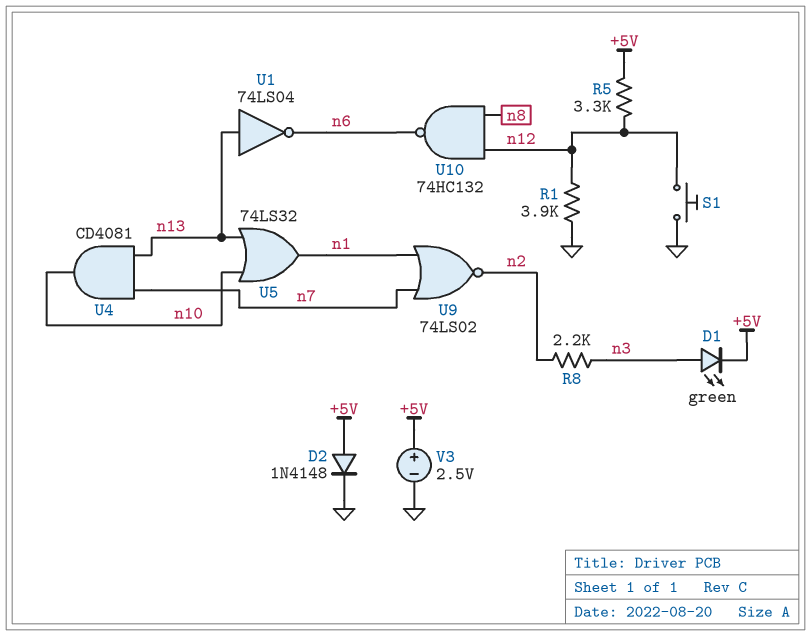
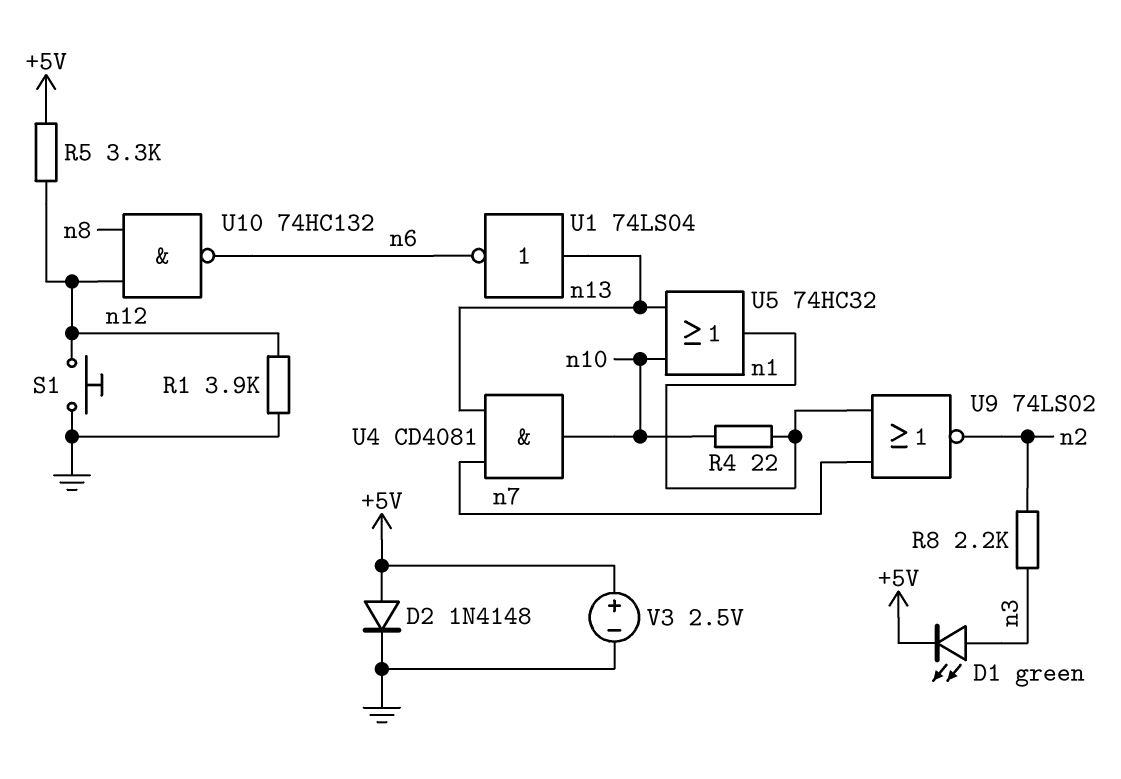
R4: none -> 22 (n1, n10)
U5: OR 74LS32 (in n10, in n13, out n1) -> OR 74HC32 (in n10, in n13, out n1)

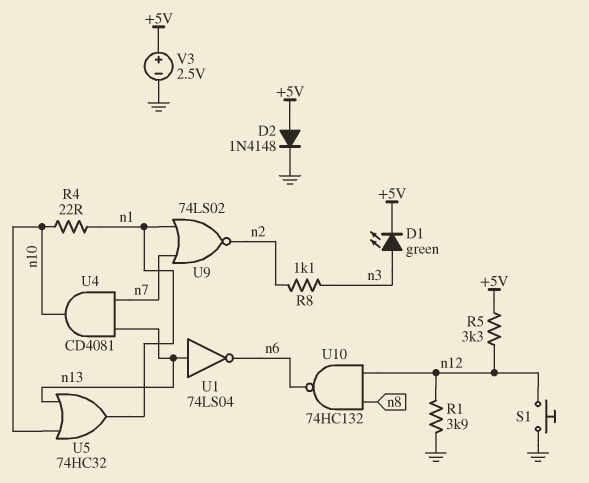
R8: 2.2k (n2, n3) -> 1.1k (n2, n3)

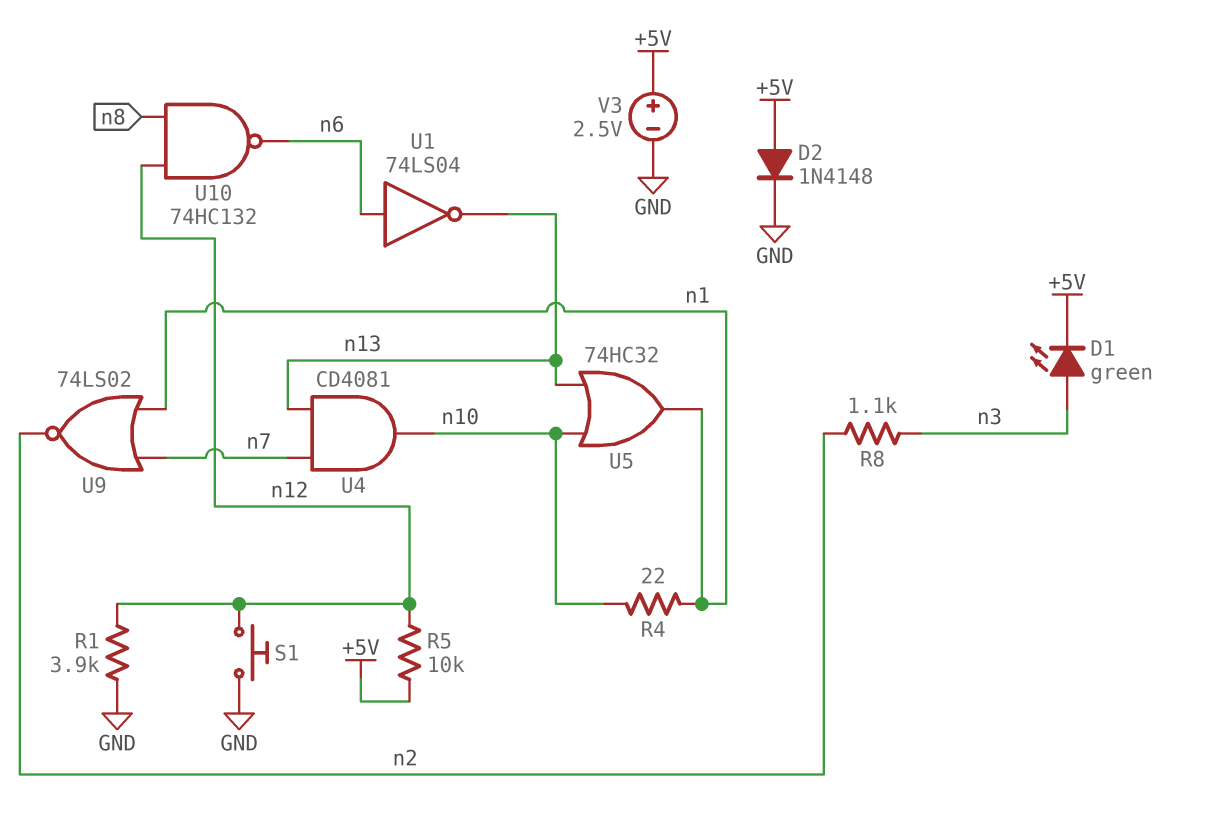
R5: 3.3k (+5V, n12) -> 10k (+5V, n12)
U1: NOT 74LS04 (in n13, out n6) -> NOT 74LS04 (in n6, out n13)

